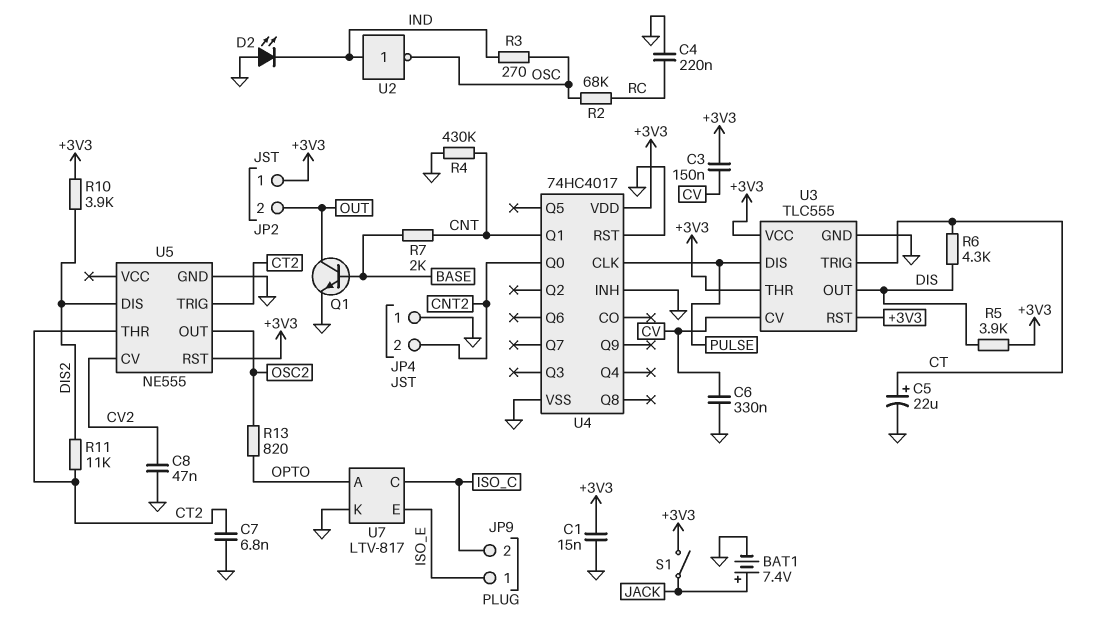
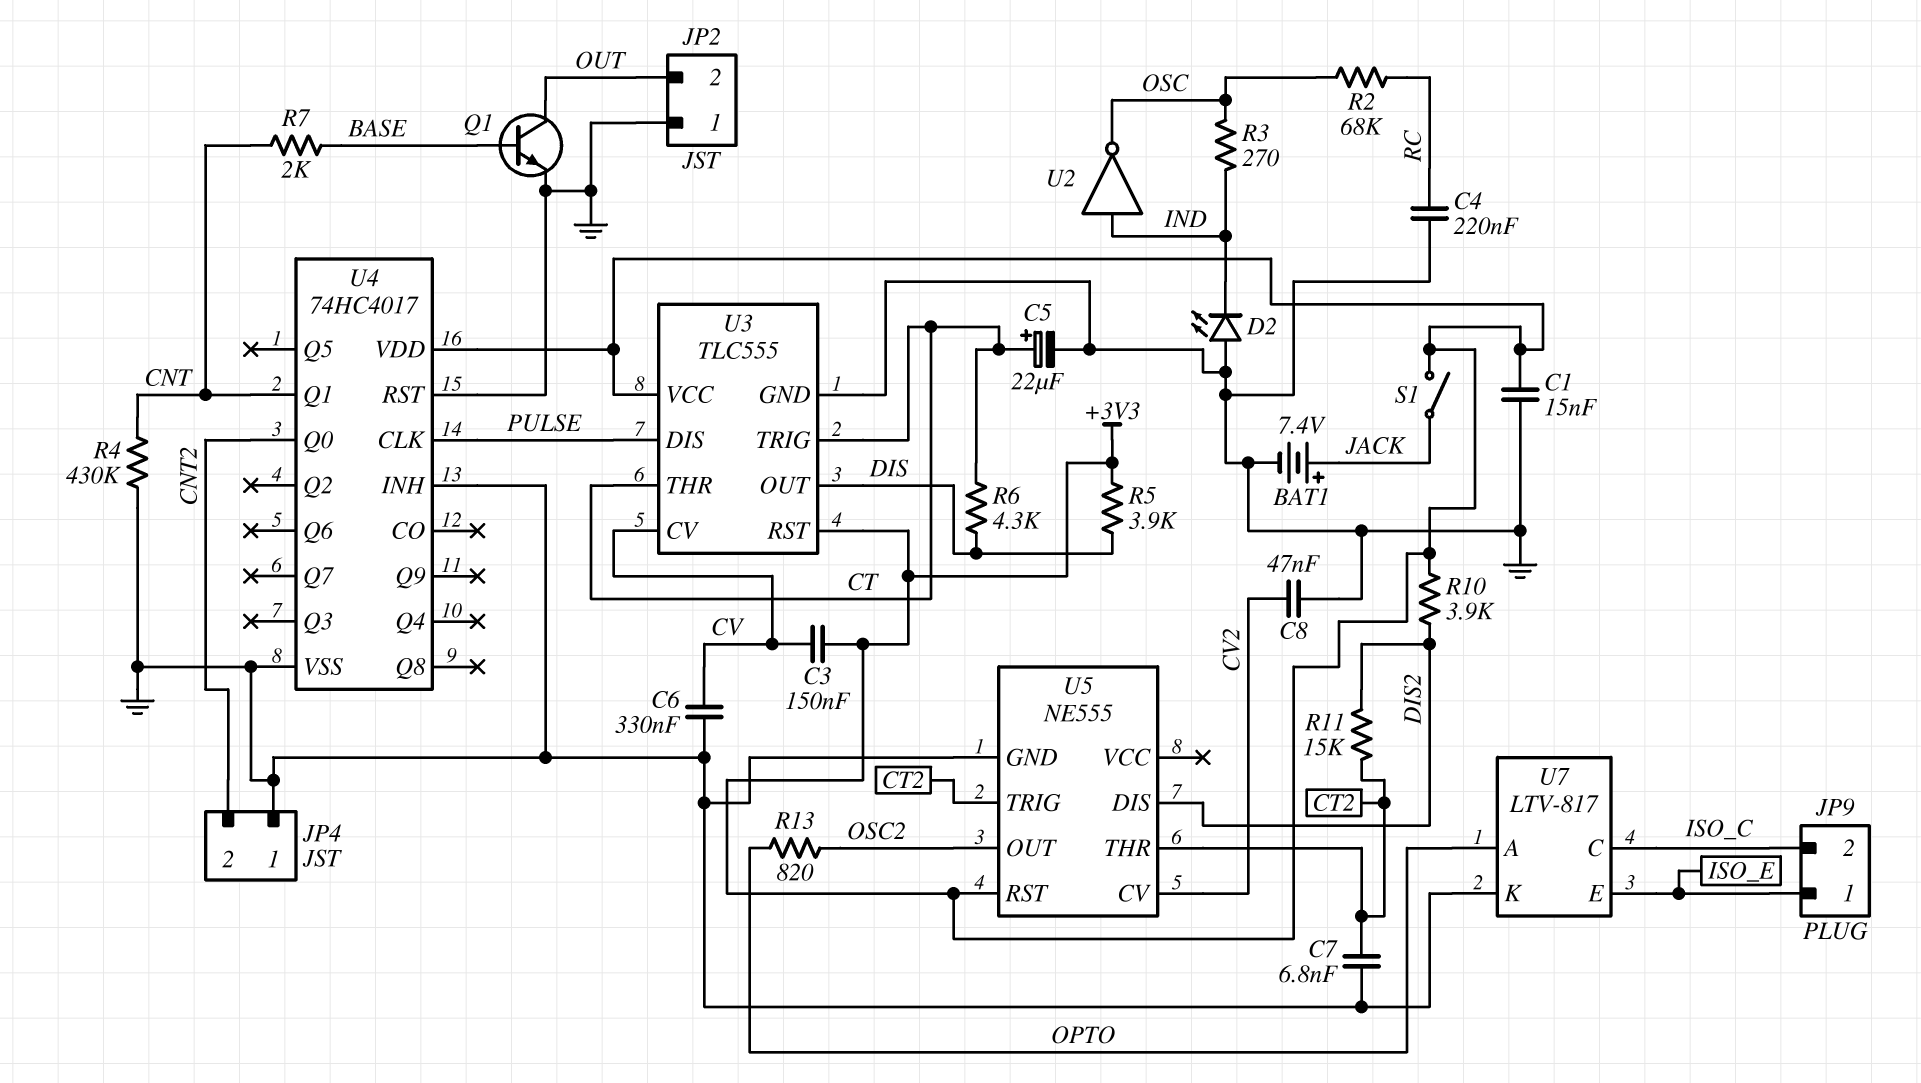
JP2 pin 1: +3V3 -> GND
R11: 11k (CT2, DIS2) -> 15k (CT2, DIS2)
U3 pin THR: +3V3 -> CT

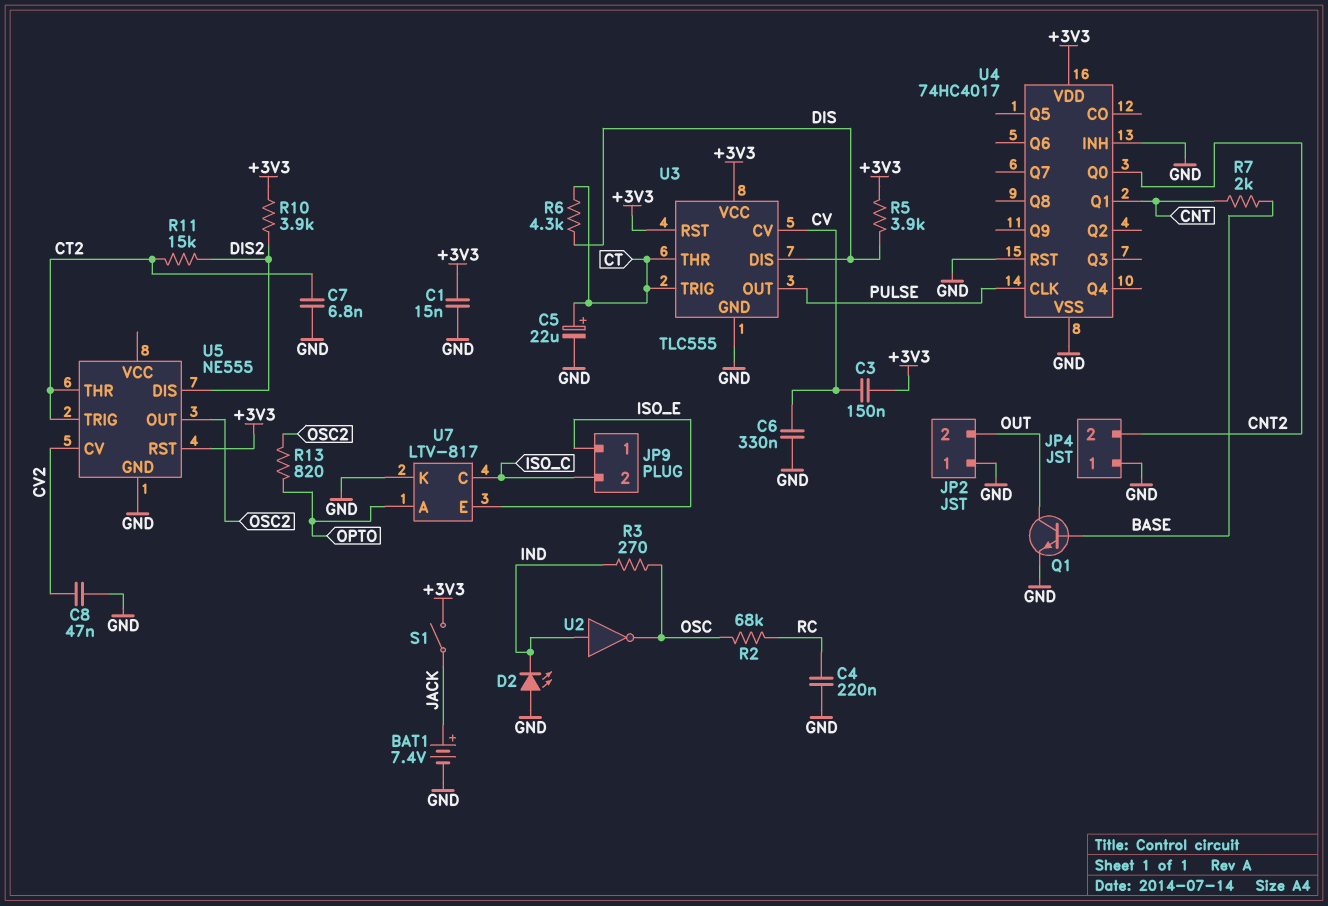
R4: 430k (CNT, GND) -> none
U3 pin DIS: PULSE -> DIS
U3 pin OUT: DIS -> PULSE

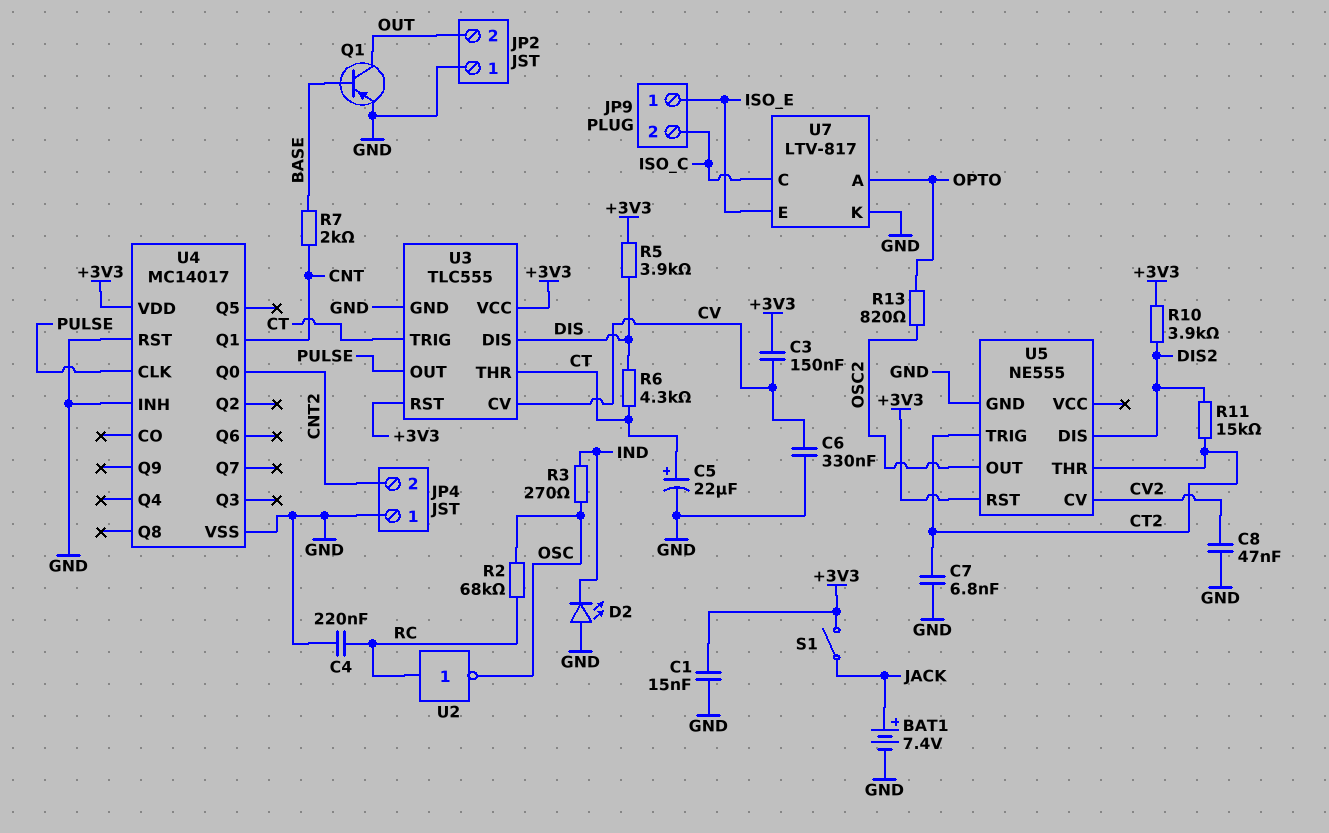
Q1: NPN (B BASE, C OUT, E GND) -> PNP (B BASE, C OUT, E GND)
U2: NOT (in IND, out OSC) -> NOT (in RC, out OSC)
U4: 74HC4017 -> MC14017

